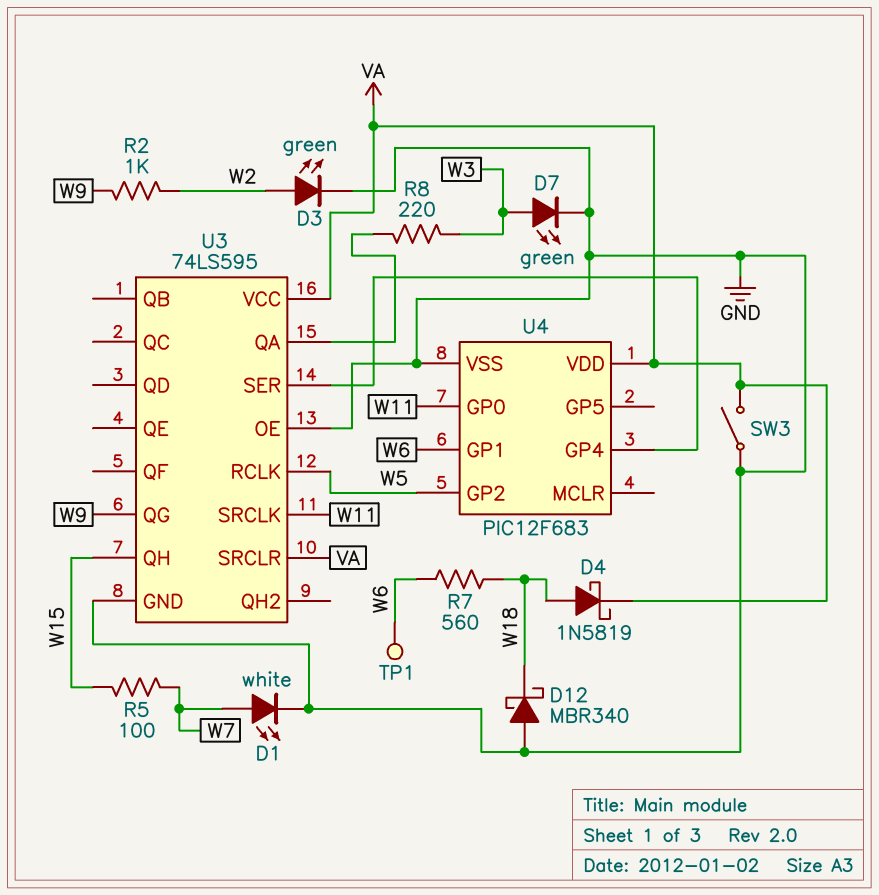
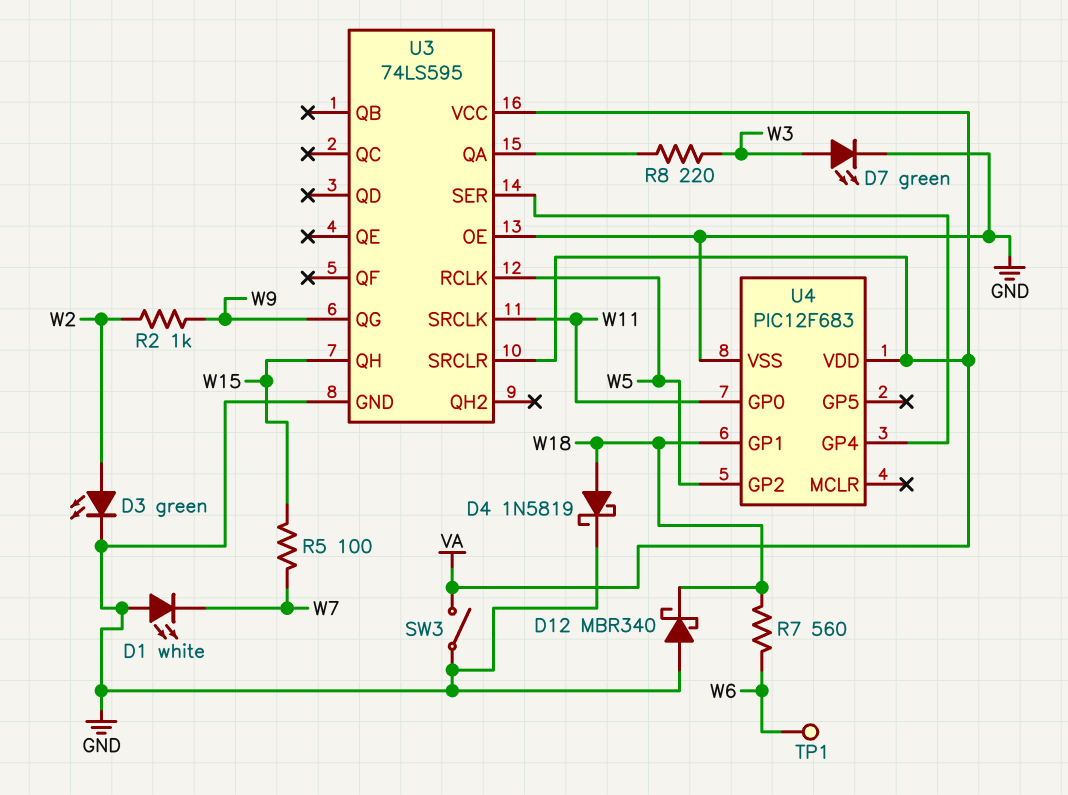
D1: LED white (A W7, K GND) -> LED white (A GND, K W7)
D4: schottky 1N5819 (A W18, K VA) -> schottky 1N5819 (A W18, K GND)
U4 pin GP1: W6 -> W18

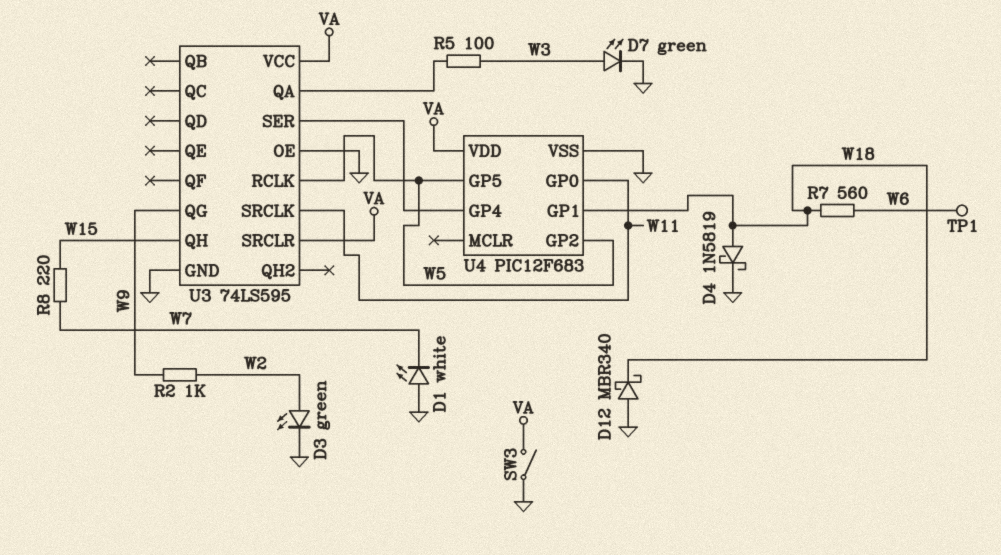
R5: 100 (W7, W15) -> 100 (U3/QA, W3)
R8: 220 (U3/QA, W3) -> 220 (W7, W15)
U4 pin GP5: none -> W5

